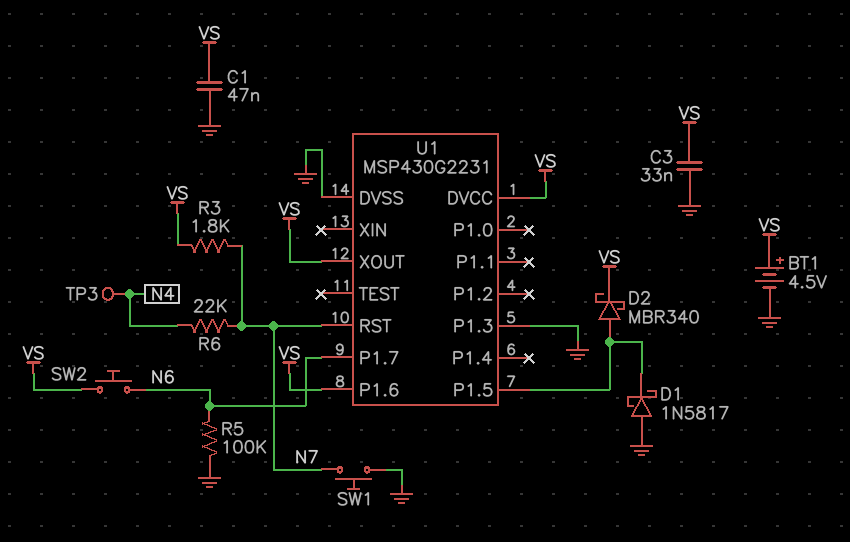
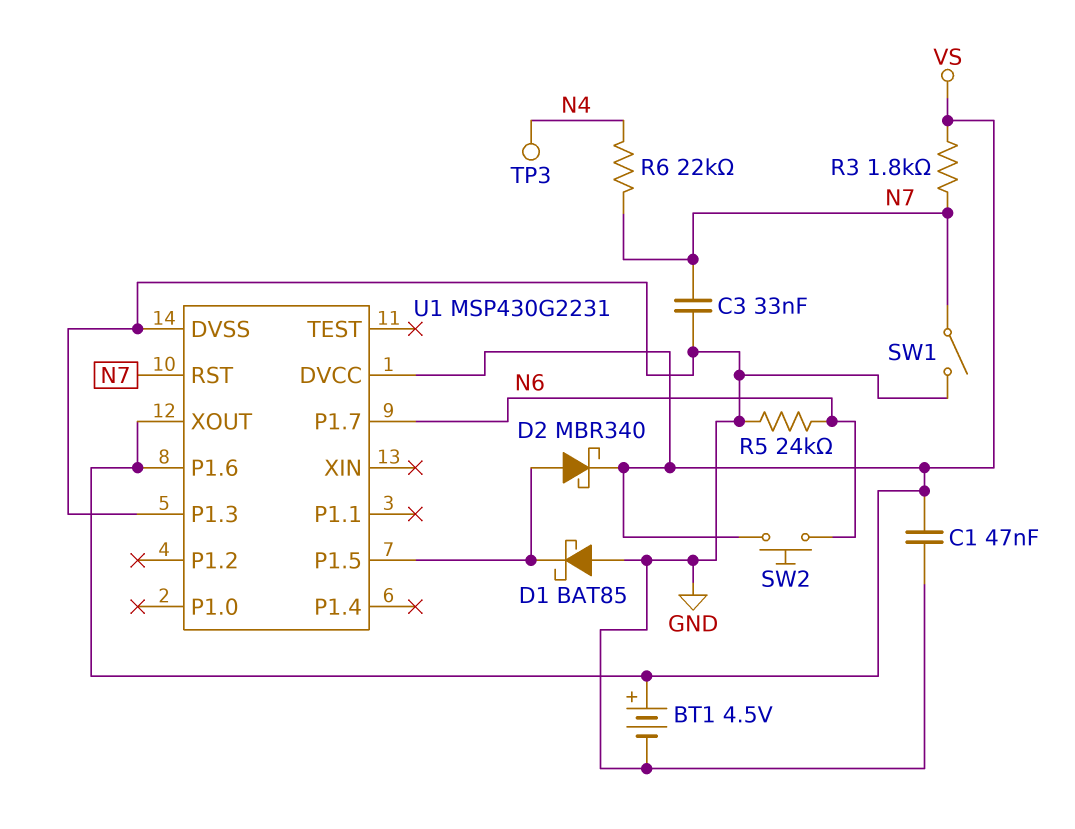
C3: 33nF (GND, VS) -> 33nF (GND, N7)
D1: schottky 1N5817 (A GND, K U1/P1.5) -> schottky BAT85 (A GND, K U1/P1.5)
R5: 100k (GND, N6) -> 24k (GND, N6)
SW1: button (GND, N7) -> switch (GND, N7)

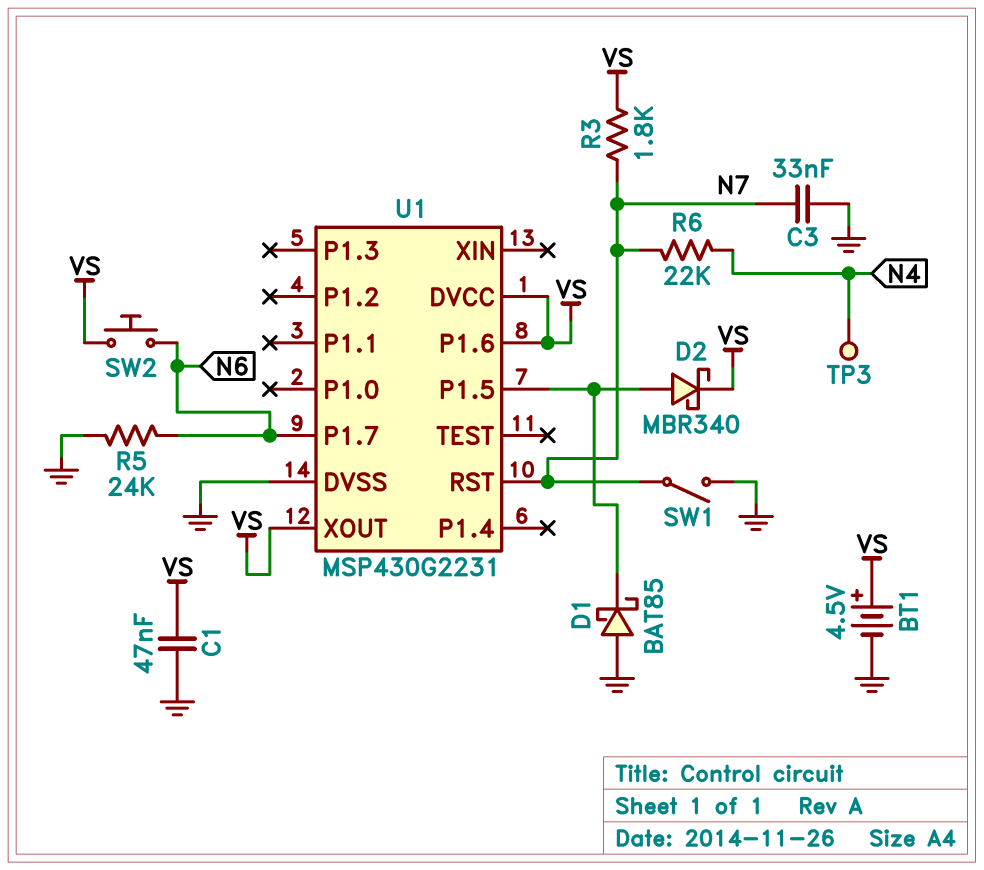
U1 pin P1.3: GND -> none

